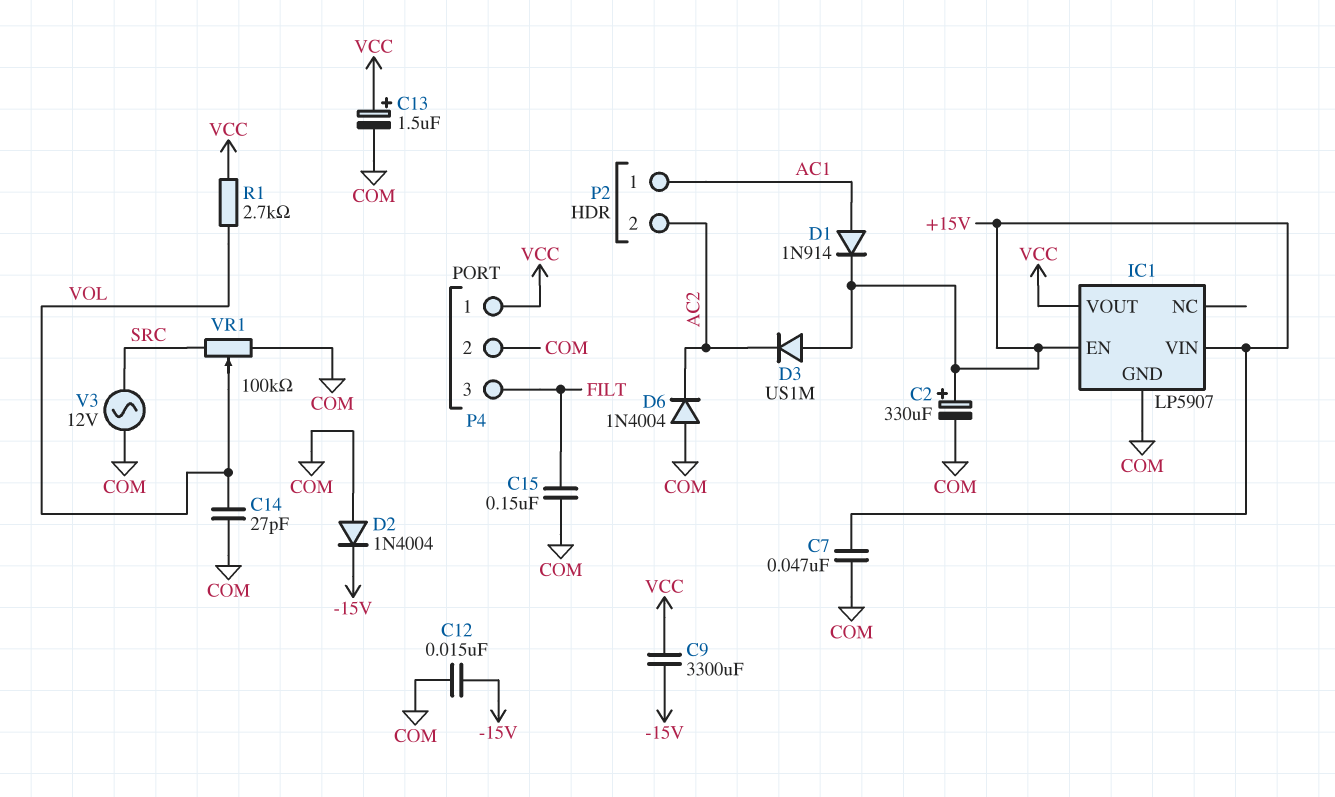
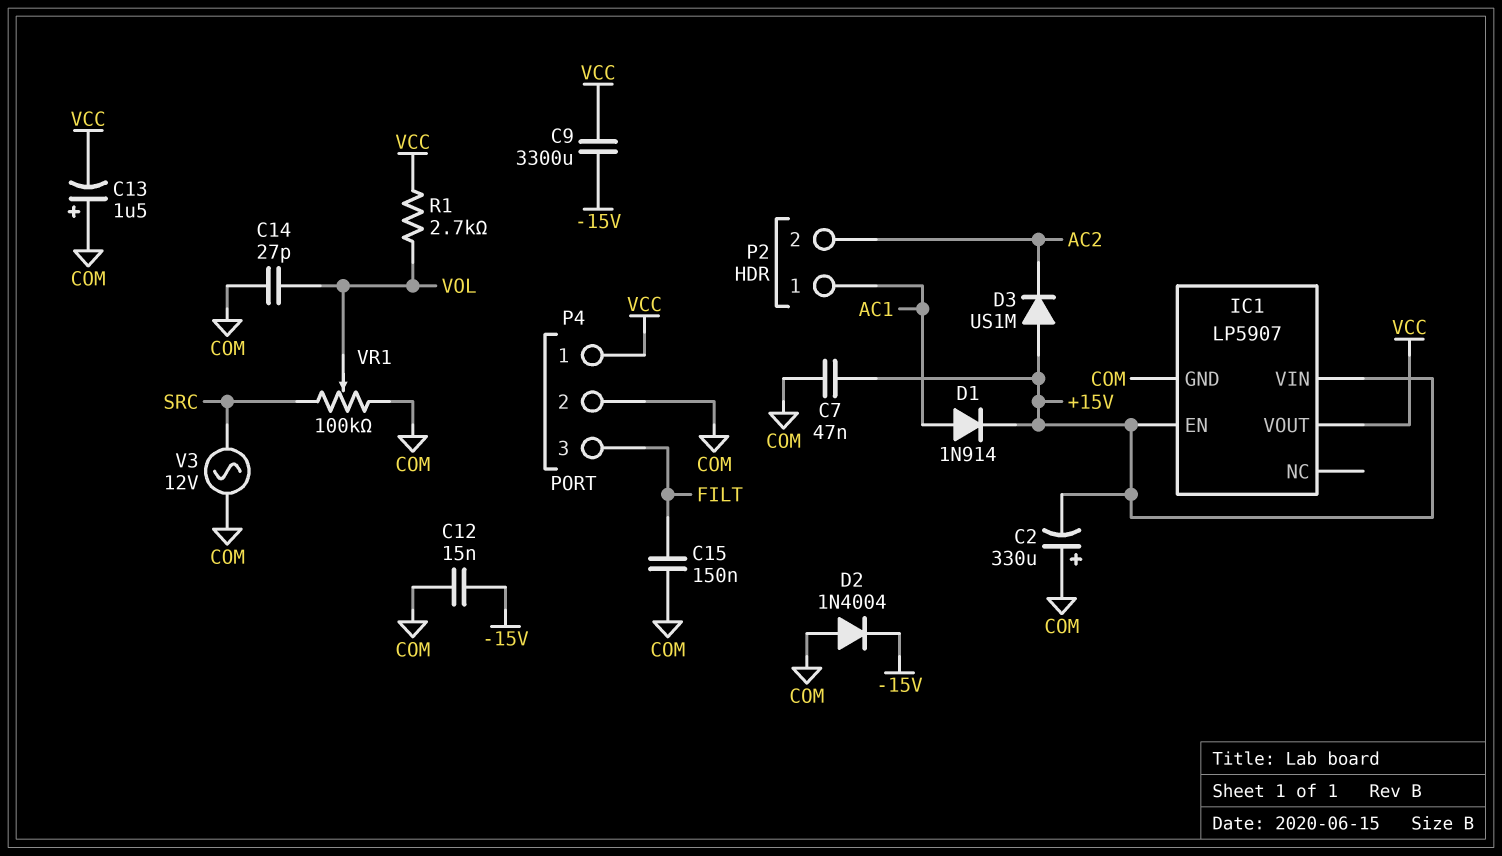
C2: 330uF (plus +15V, minus COM) -> 330uF (plus COM, minus +15V)
C13: 1.5uF (plus VCC, minus COM) -> 1.5uF (plus COM, minus VCC)
D6: diode 1N4004 (A COM, K AC2) -> none

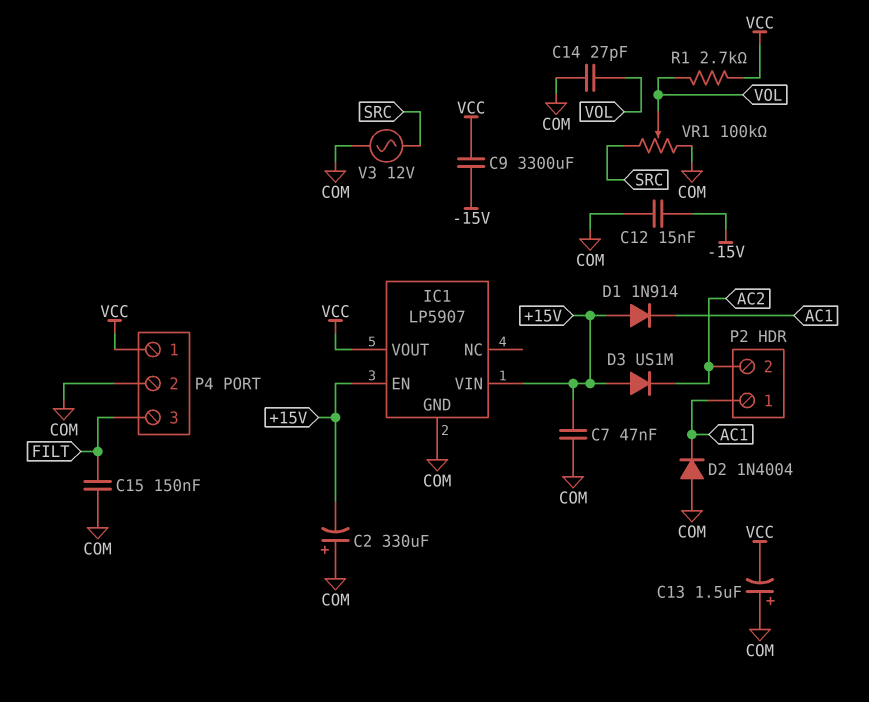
D1: diode 1N914 (A AC1, K +15V) -> diode 1N914 (A +15V, K AC1)
D2: diode 1N4004 (A COM, K -15V) -> diode 1N4004 (A COM, K AC1)

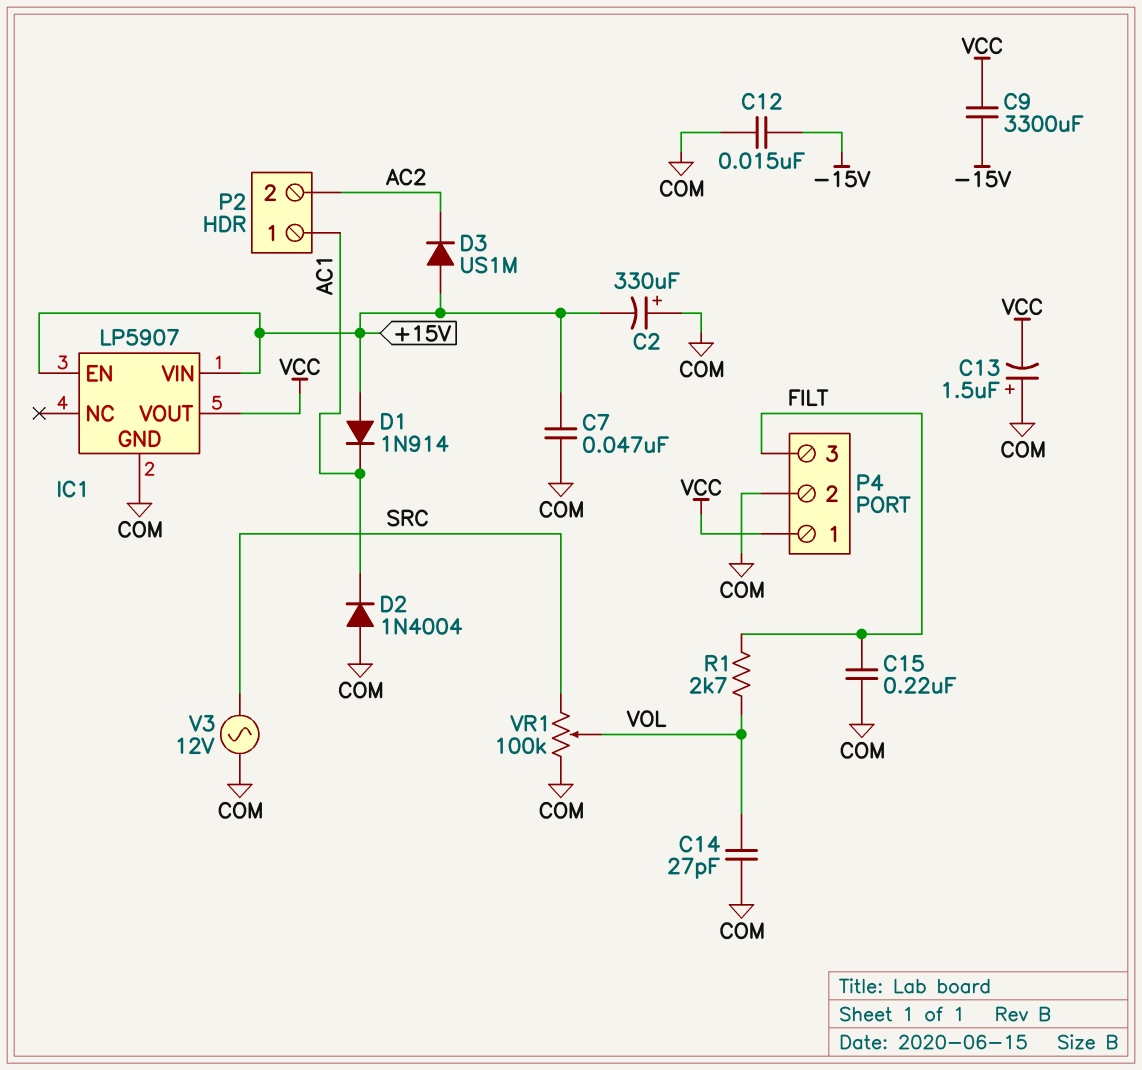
C15: 150nF (COM, FILT) -> 220nF (COM, FILT)
R1: 2.7k (VCC, VOL) -> 2.7k (FILT, VOL)

